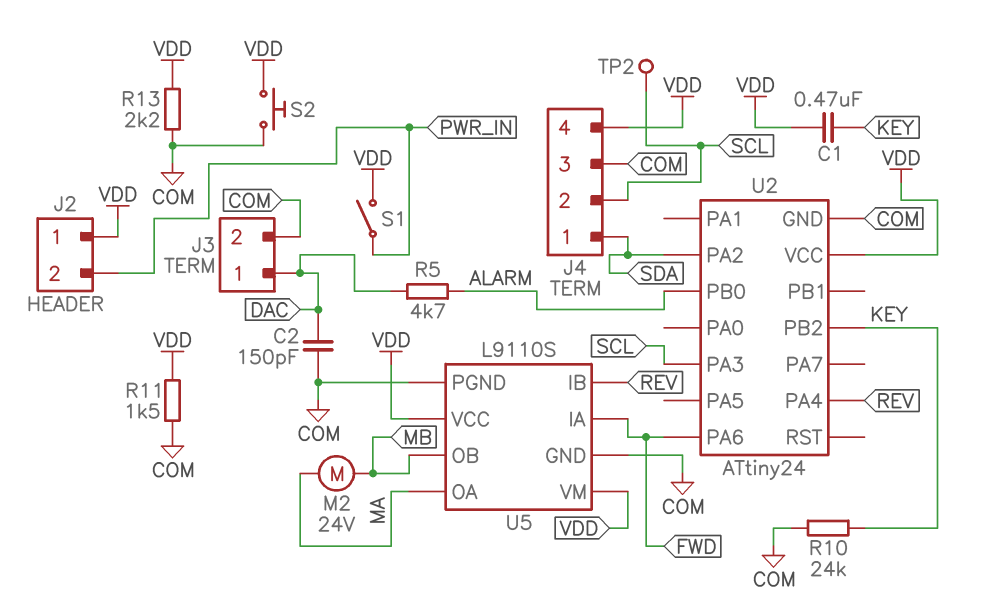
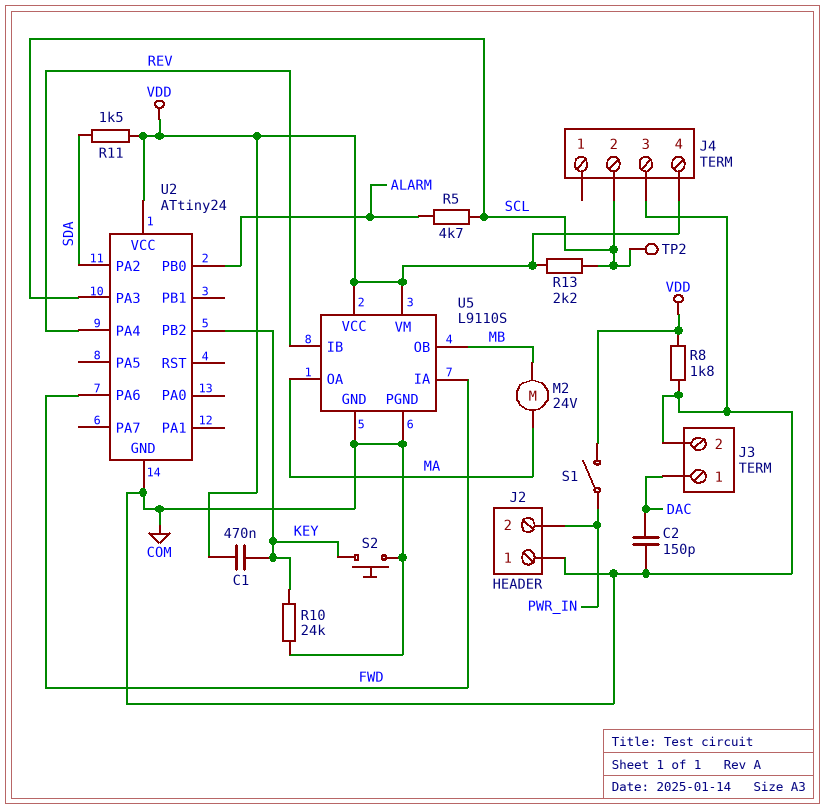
J2 pin 1: VDD -> COM
J4 pin 1: SDA -> none
R5: 4.7k (ALARM, DAC) -> 4.7k (ALARM, SCL)
R8: none -> 1.8k (COM, VDD)
R11: 1.5k (COM, VDD) -> 1.5k (SDA, VDD)
R13: 2.2k (COM, VDD) -> 2.2k (SCL, VDD)
S2: button (COM, VDD) -> button (COM, KEY)

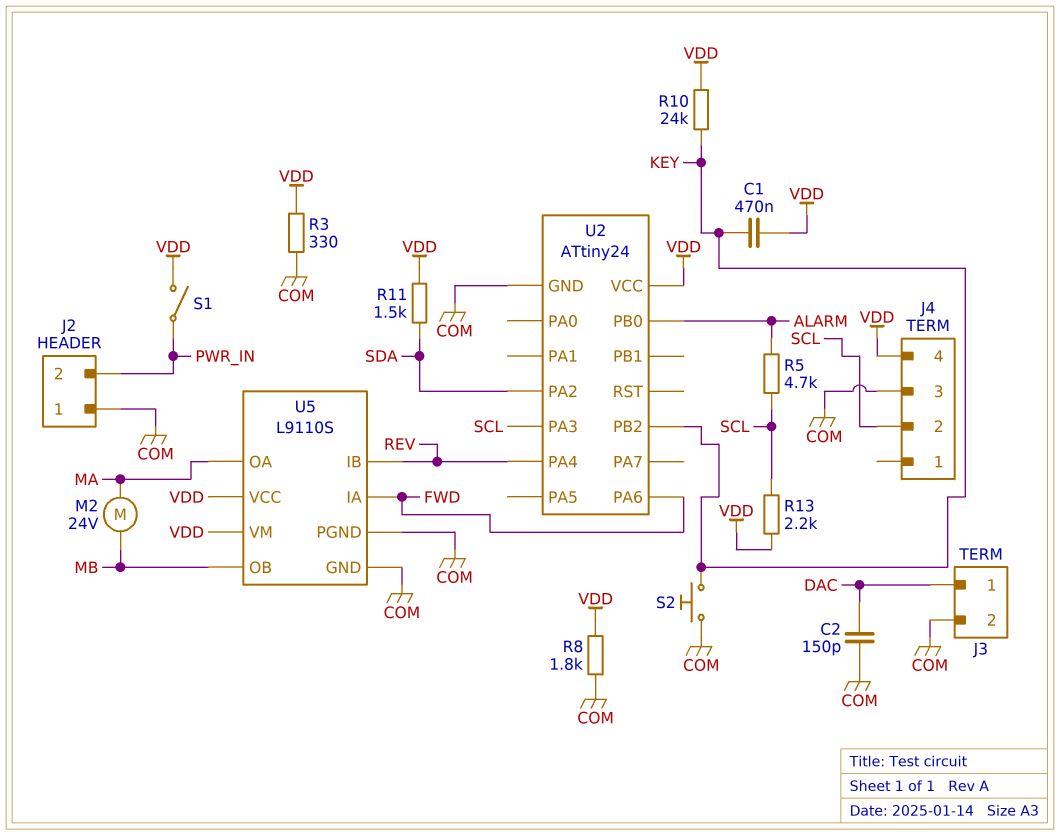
R3: none -> 330 (COM, VDD)
R10: 24k (COM, KEY) -> 24k (KEY, VDD)
TP2: test point (SCL) -> none

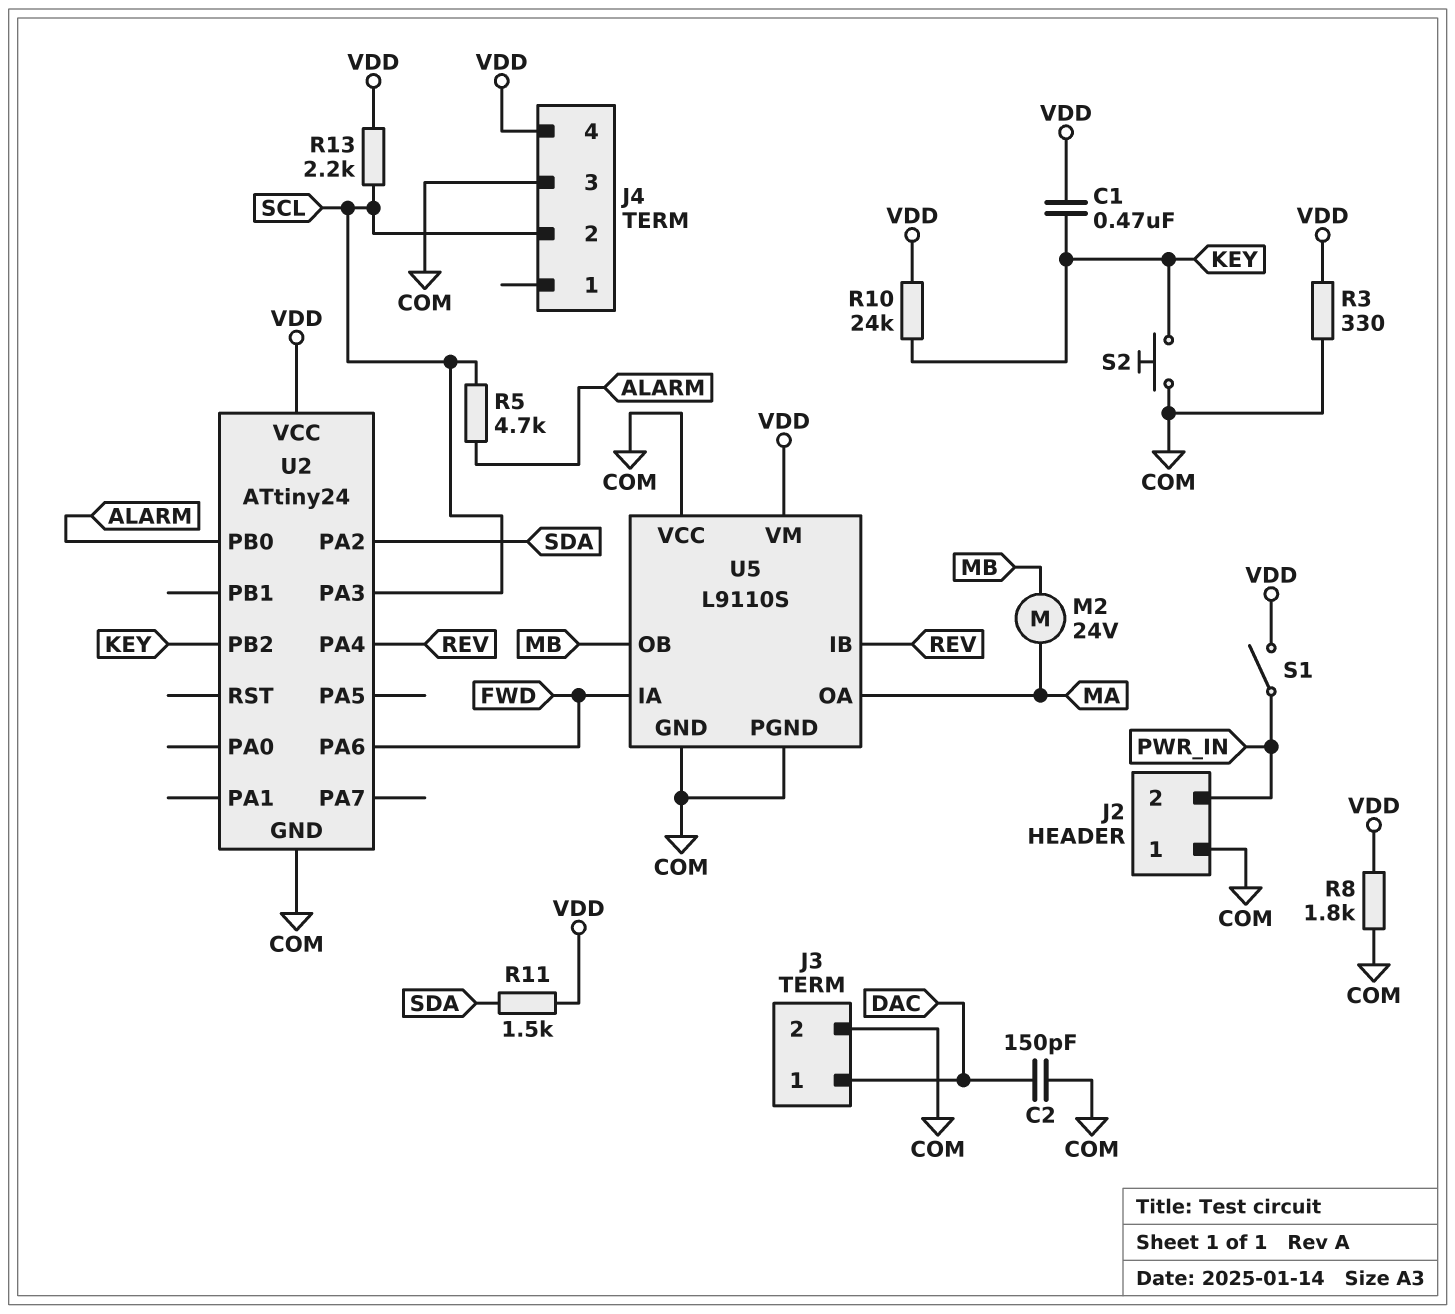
U5 pin VCC: VDD -> COM

